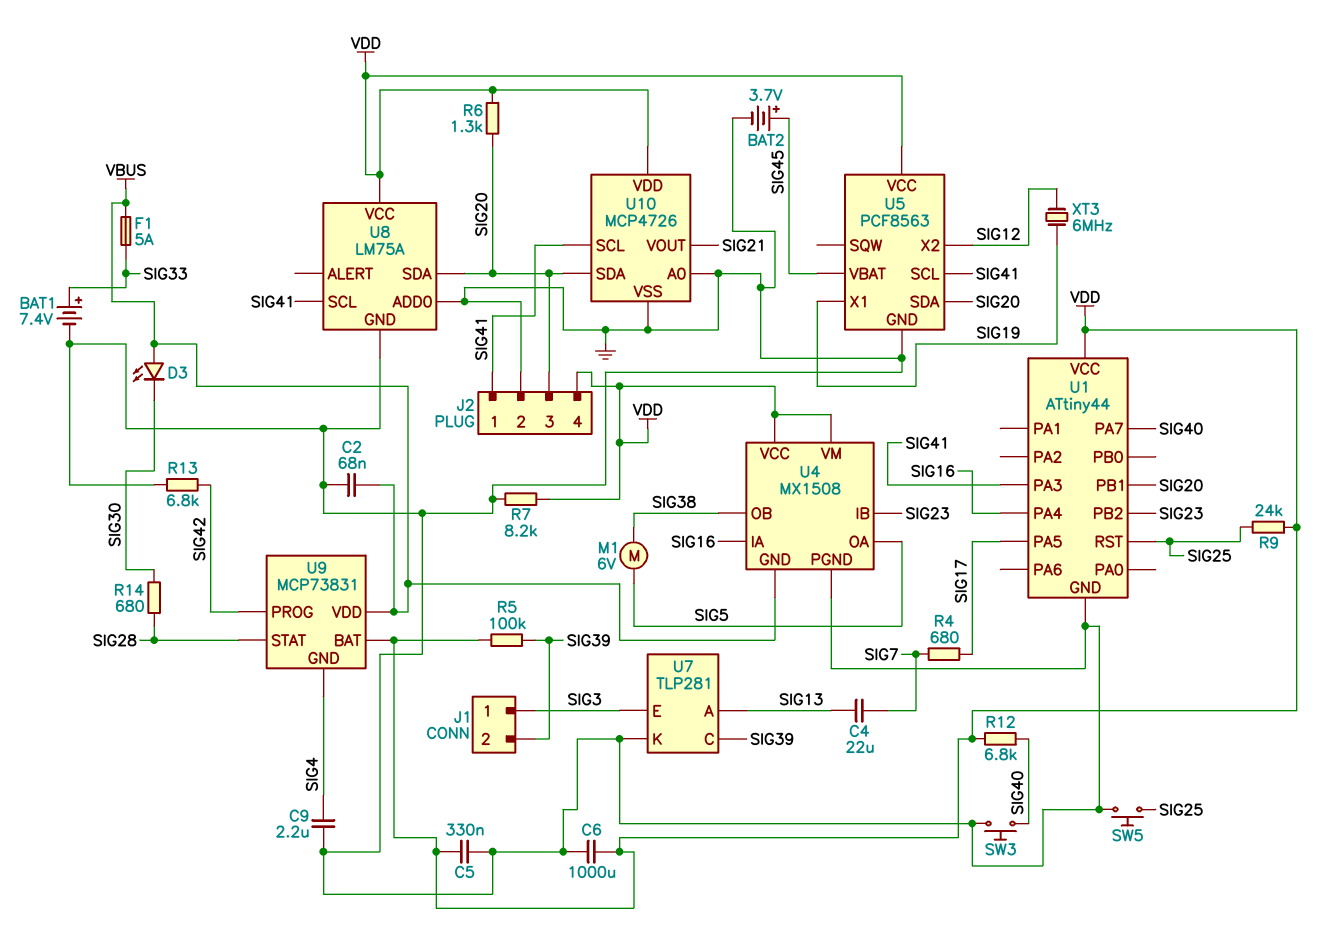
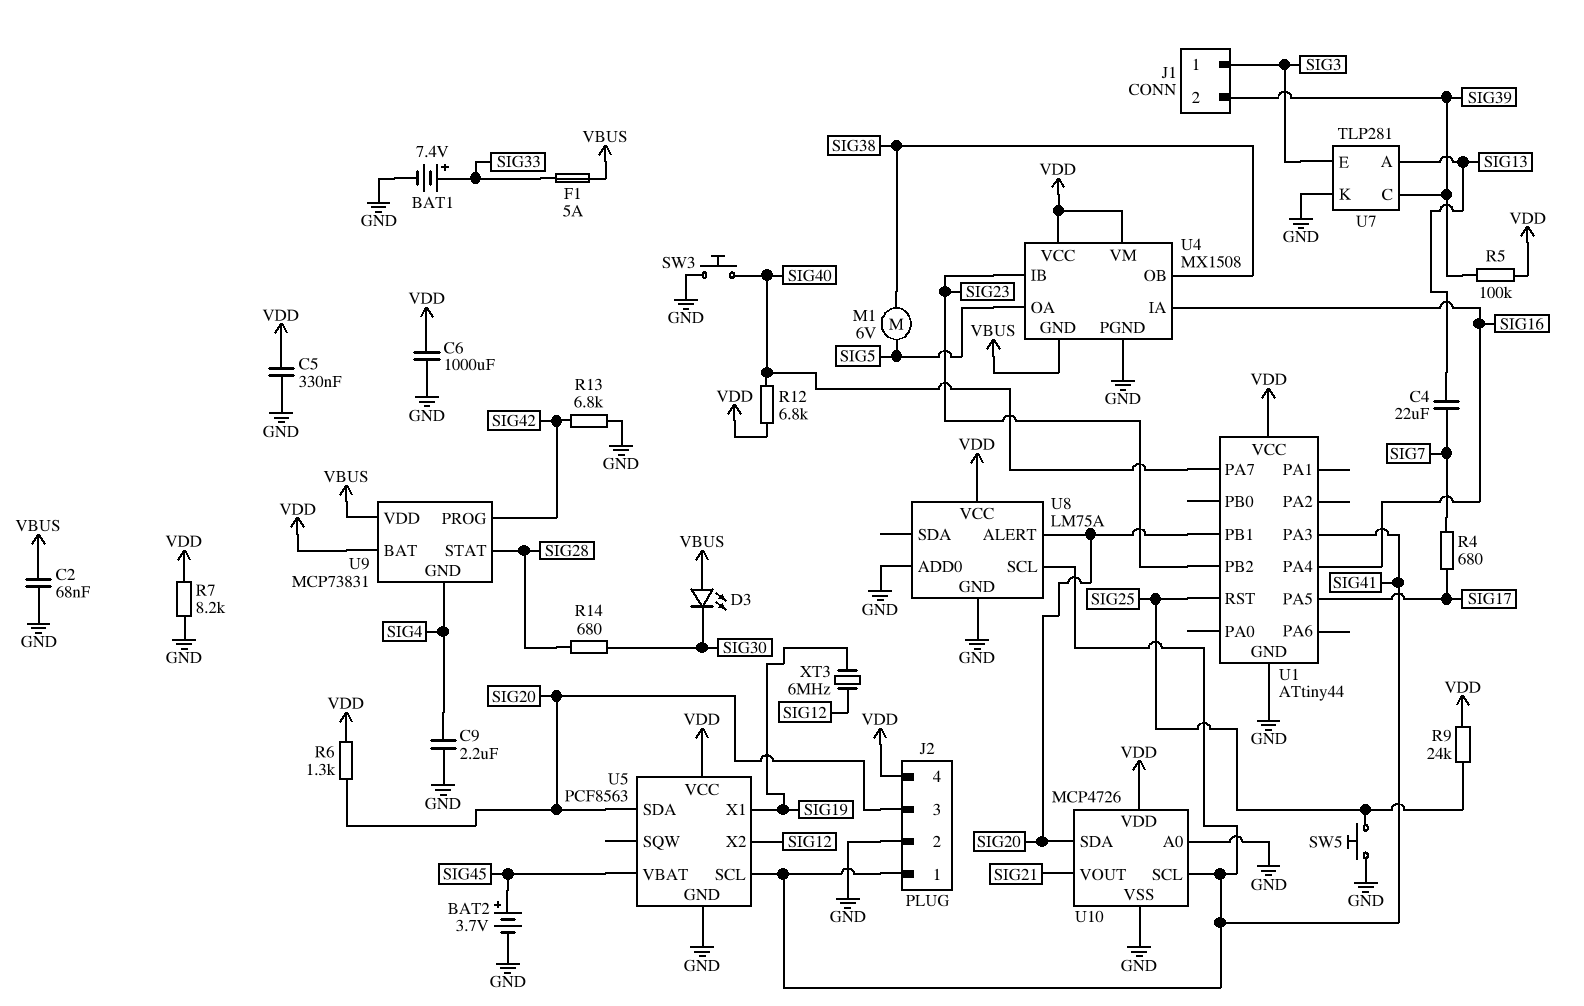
U8 pin ALERT: none -> SIG20
U8 pin SDA: SIG20 -> none

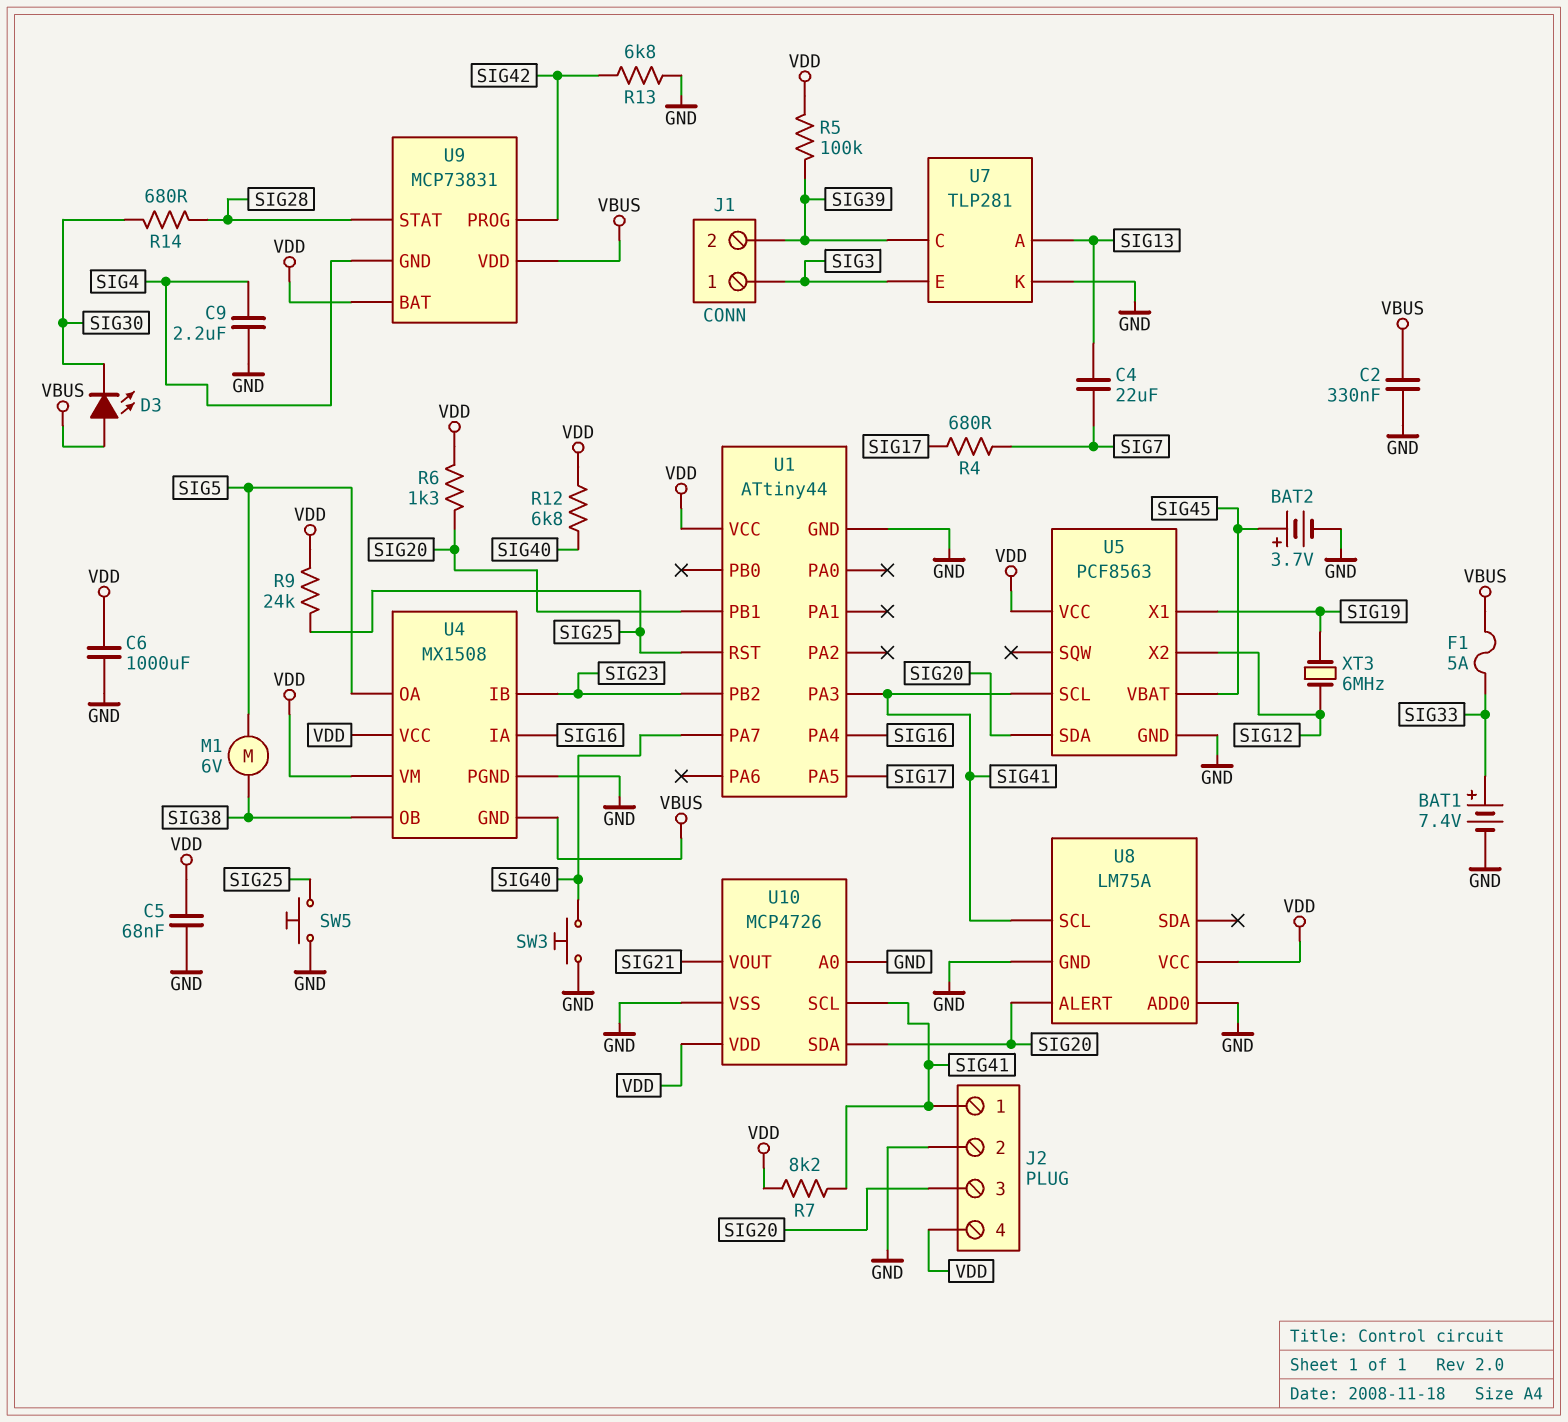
C2: 68nF (GND, VBUS) -> 330nF (GND, VBUS)
C5: 330nF (GND, VDD) -> 68nF (GND, VDD)
R7: 8.2k (GND, VDD) -> 8.2k (SIG41, VDD)

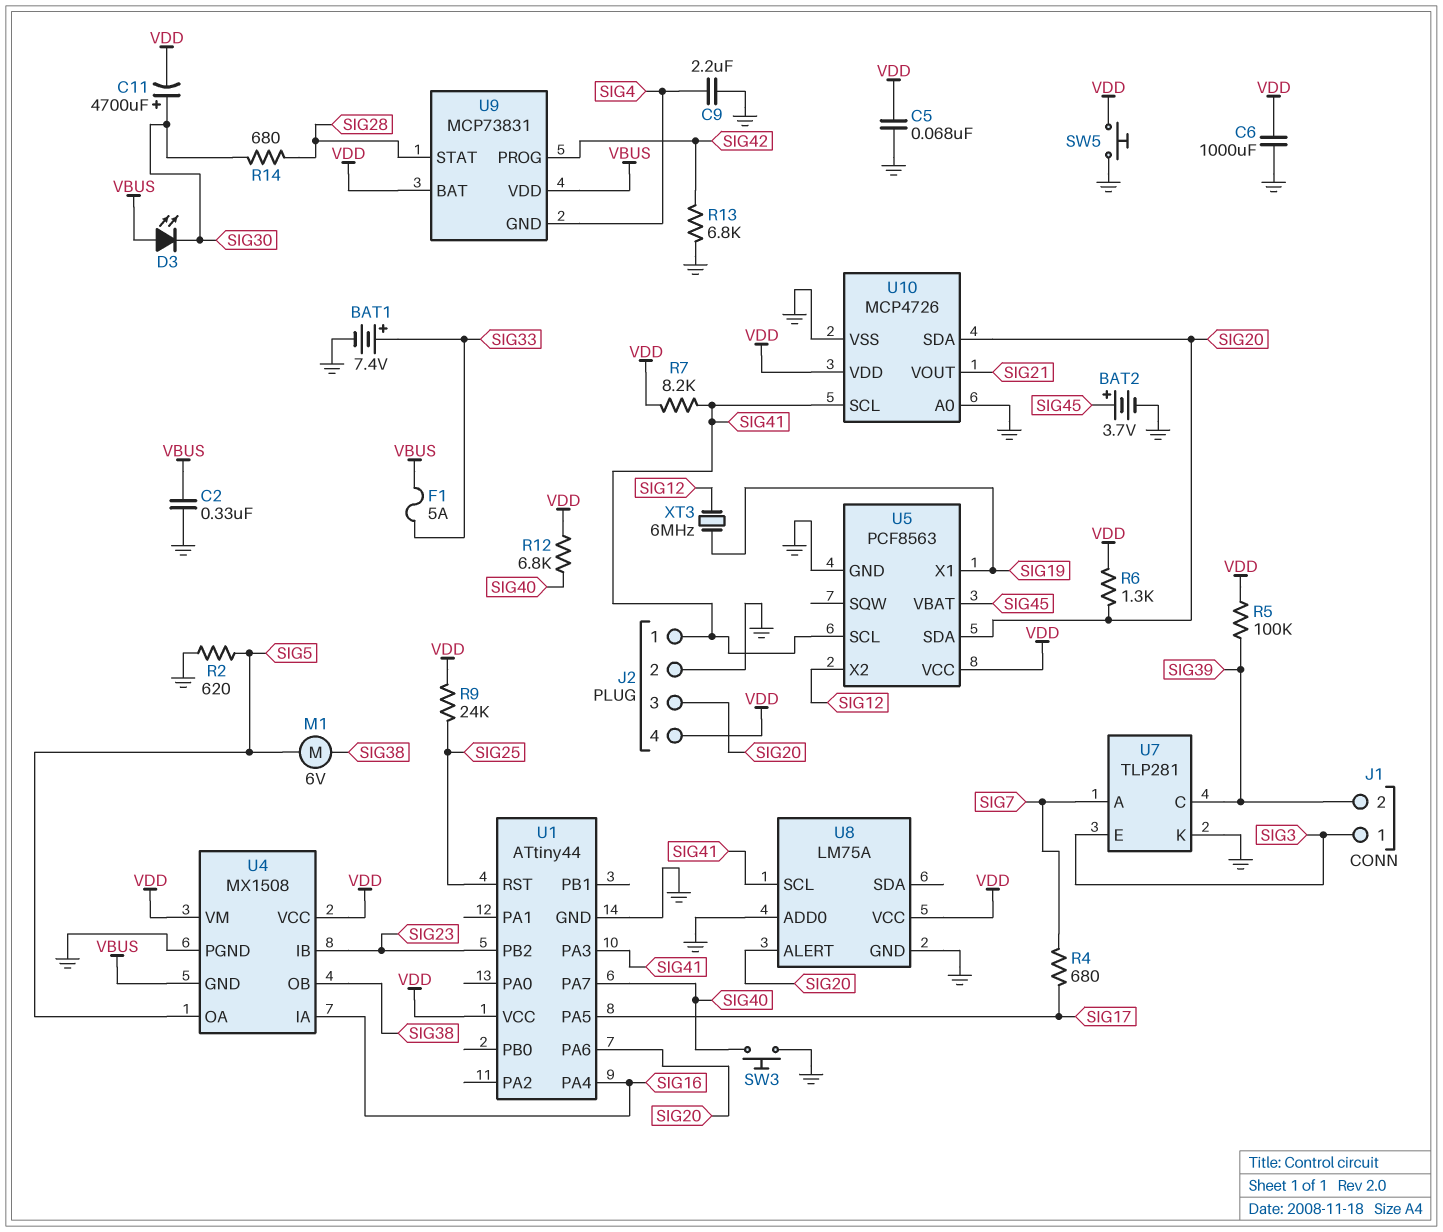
C4: 22uF (SIG7, SIG13) -> none
C11: none -> 4700uF (plus SIG30, minus VDD)
R2: none -> 620 (GND, SIG5)
SW5: button (GND, SIG25) -> button (GND, VDD)
U1 pin PA6: none -> SIG20
U1 pin PB1: SIG20 -> none
U7 pin A: SIG13 -> SIG7

